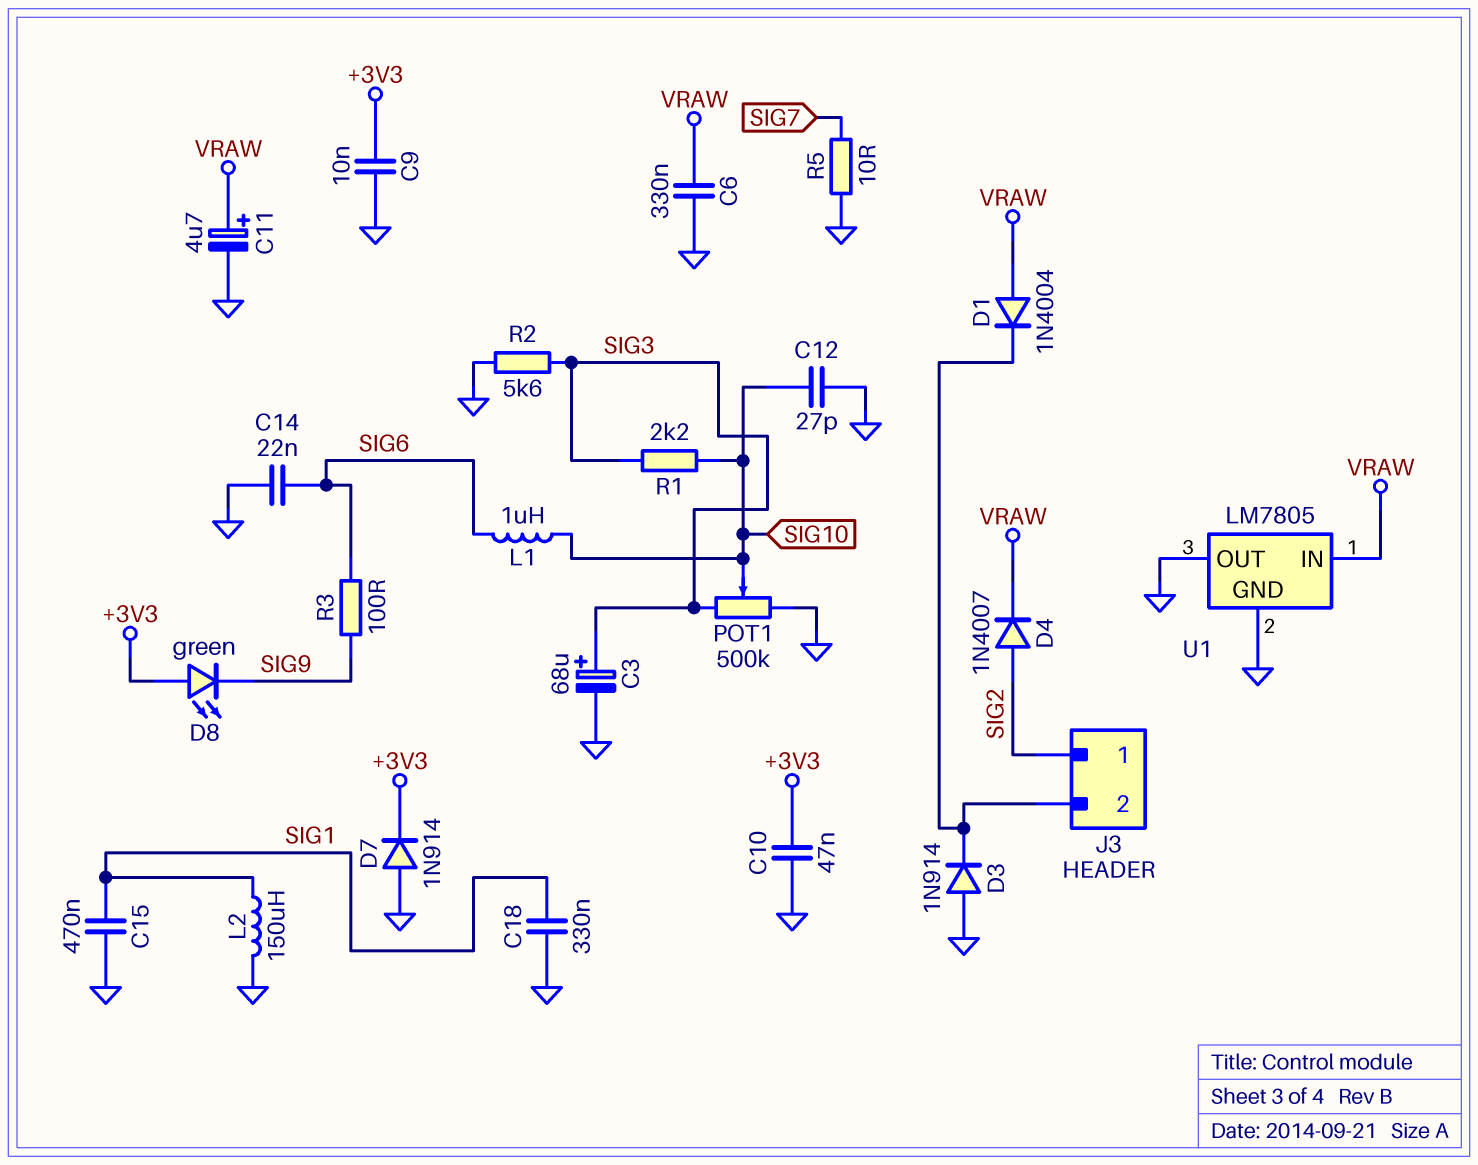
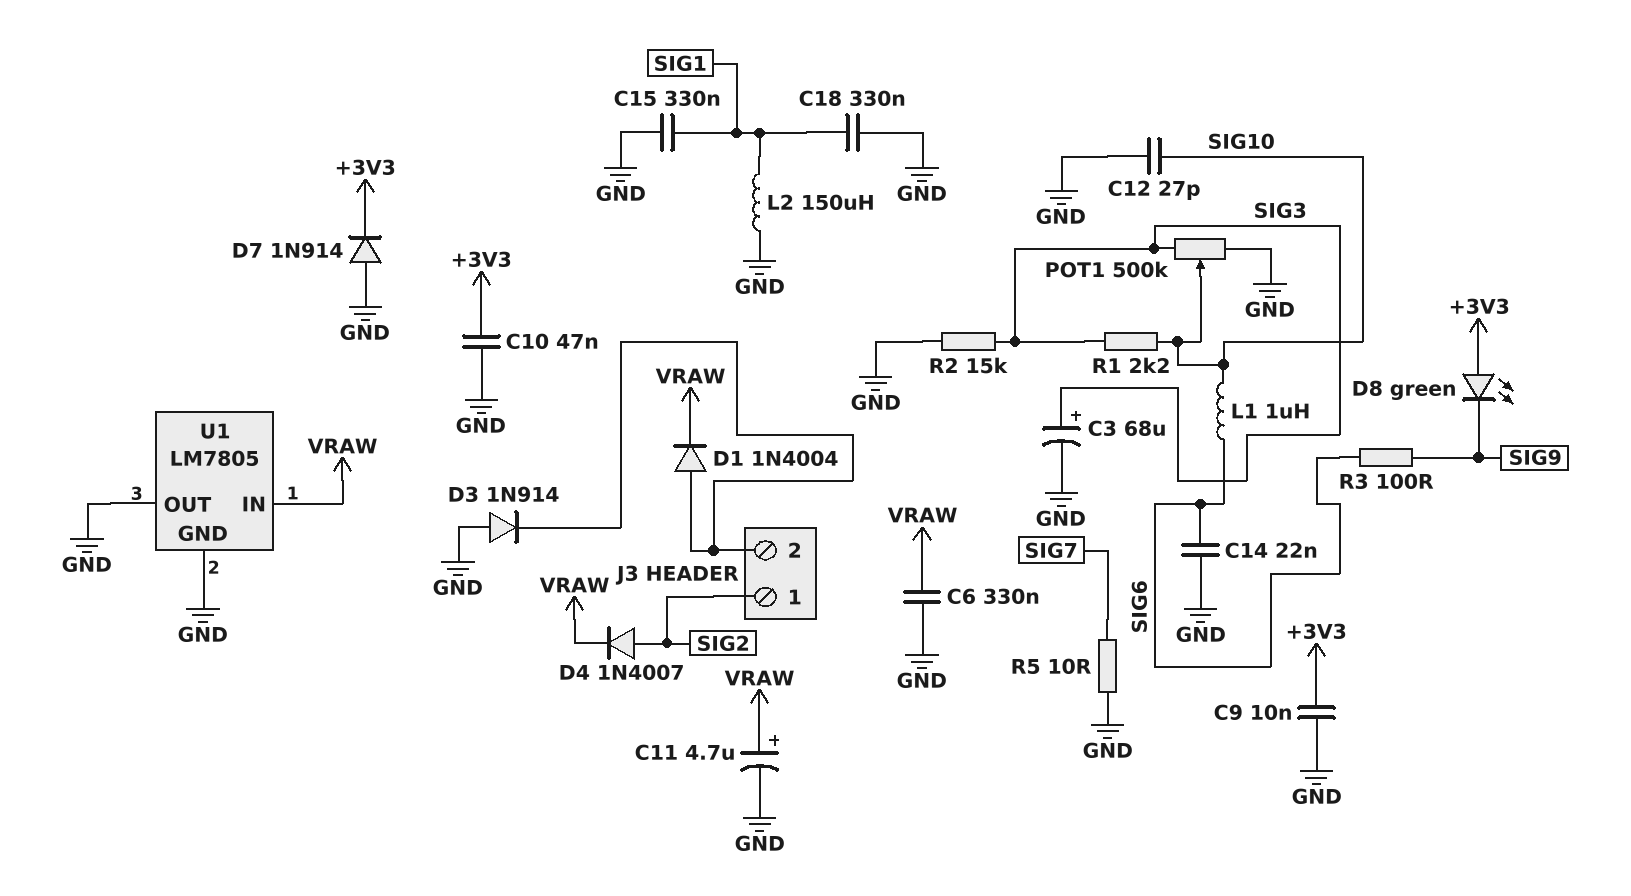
C15: 470nF (GND, SIG1) -> 330nF (GND, SIG1)
D1: diode 1N4004 (A VRAW, K J3/2) -> diode 1N4004 (A J3/2, K VRAW)
R2: 5.6k (GND, SIG3) -> 15k (GND, SIG3)

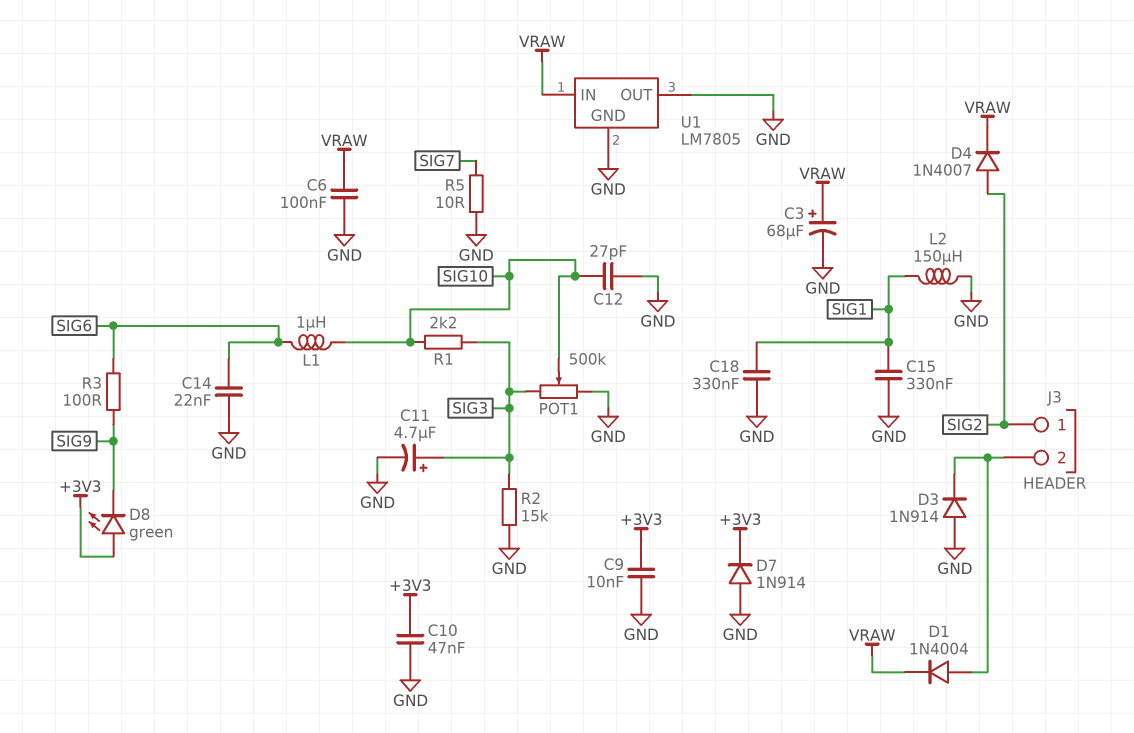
C3: 68uF (plus SIG3, minus GND) -> 68uF (plus VRAW, minus GND)
C6: 330nF (GND, VRAW) -> 100nF (GND, VRAW)
C11: 4.7uF (plus VRAW, minus GND) -> 4.7uF (plus SIG3, minus GND)

